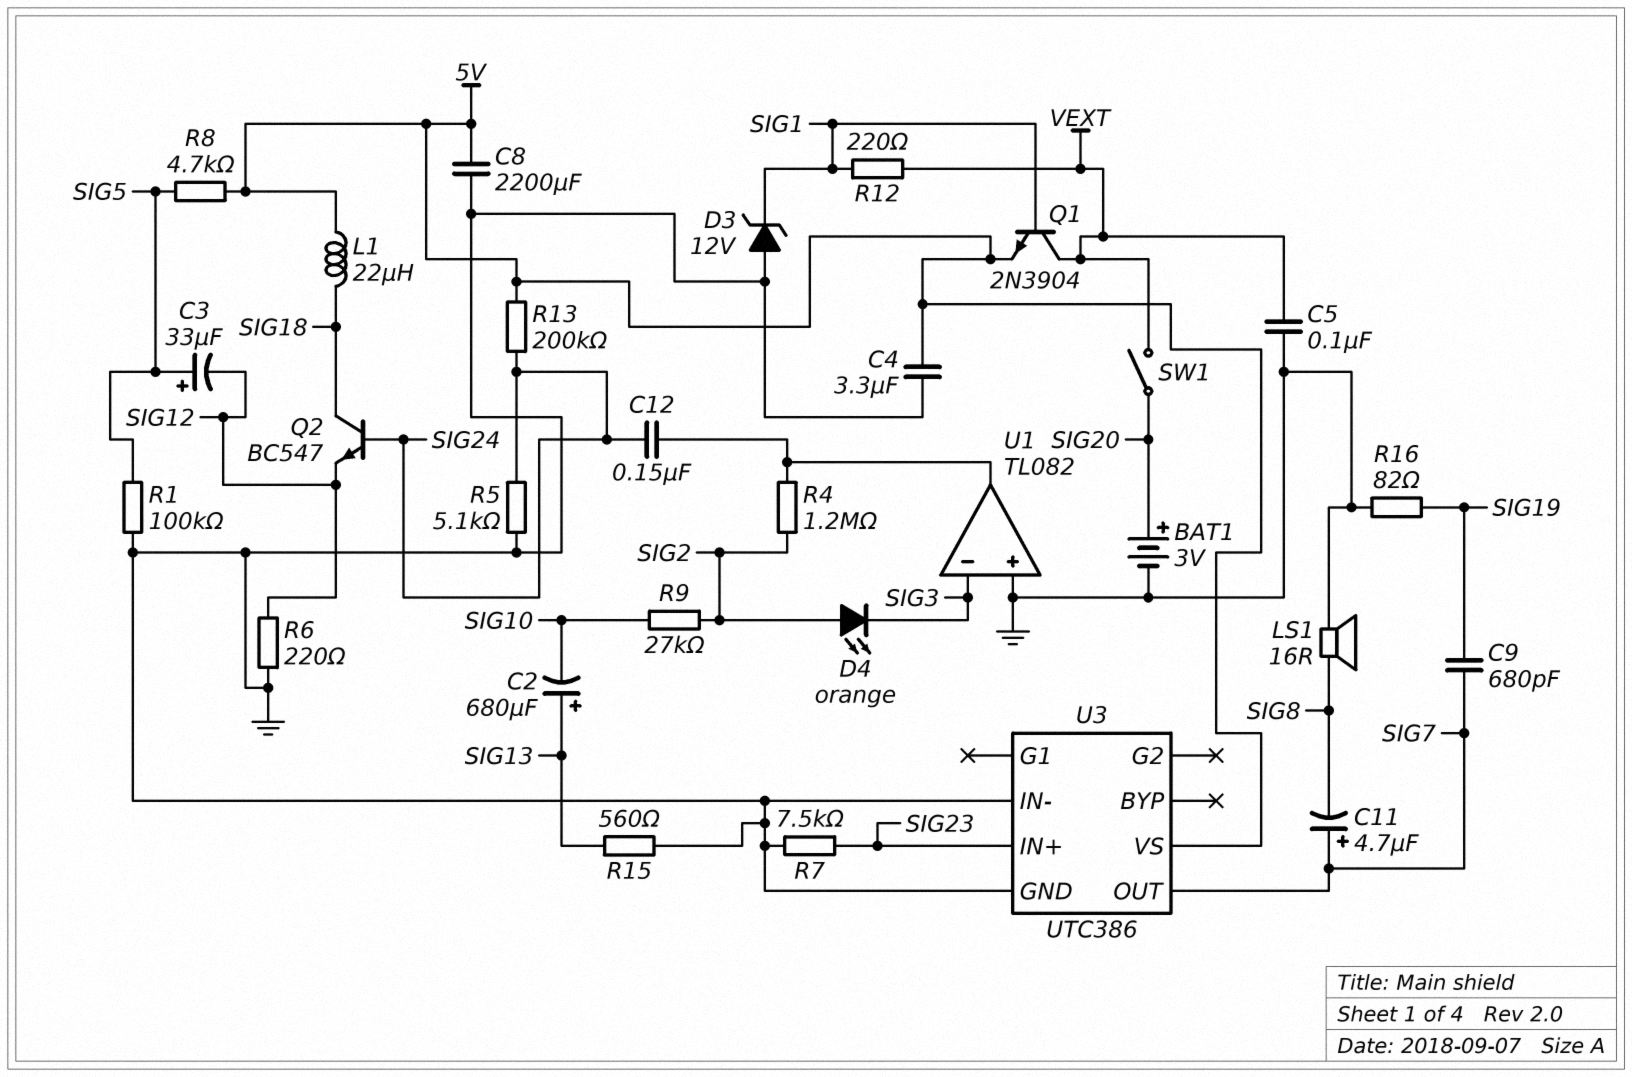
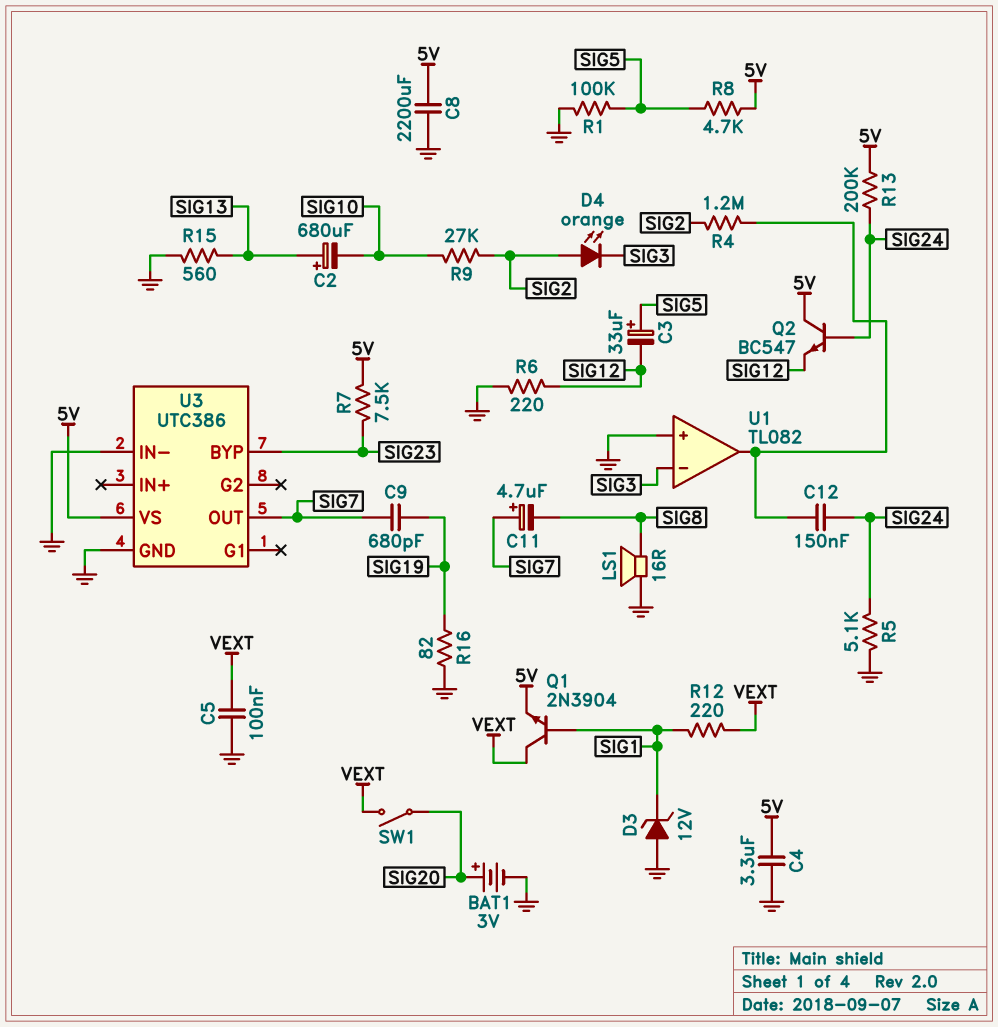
L1: 22uH (5V, SIG18) -> none
Q2: NPN BC547 (B SIG24, C SIG18, E SIG12) -> NPN BC547 (B SIG24, C 5V, E SIG12)
R7: 7.5k (GND, SIG23) -> 7.5k (5V, SIG23)
U3 pin BYP: none -> SIG23
U3 pin IN+: SIG23 -> none

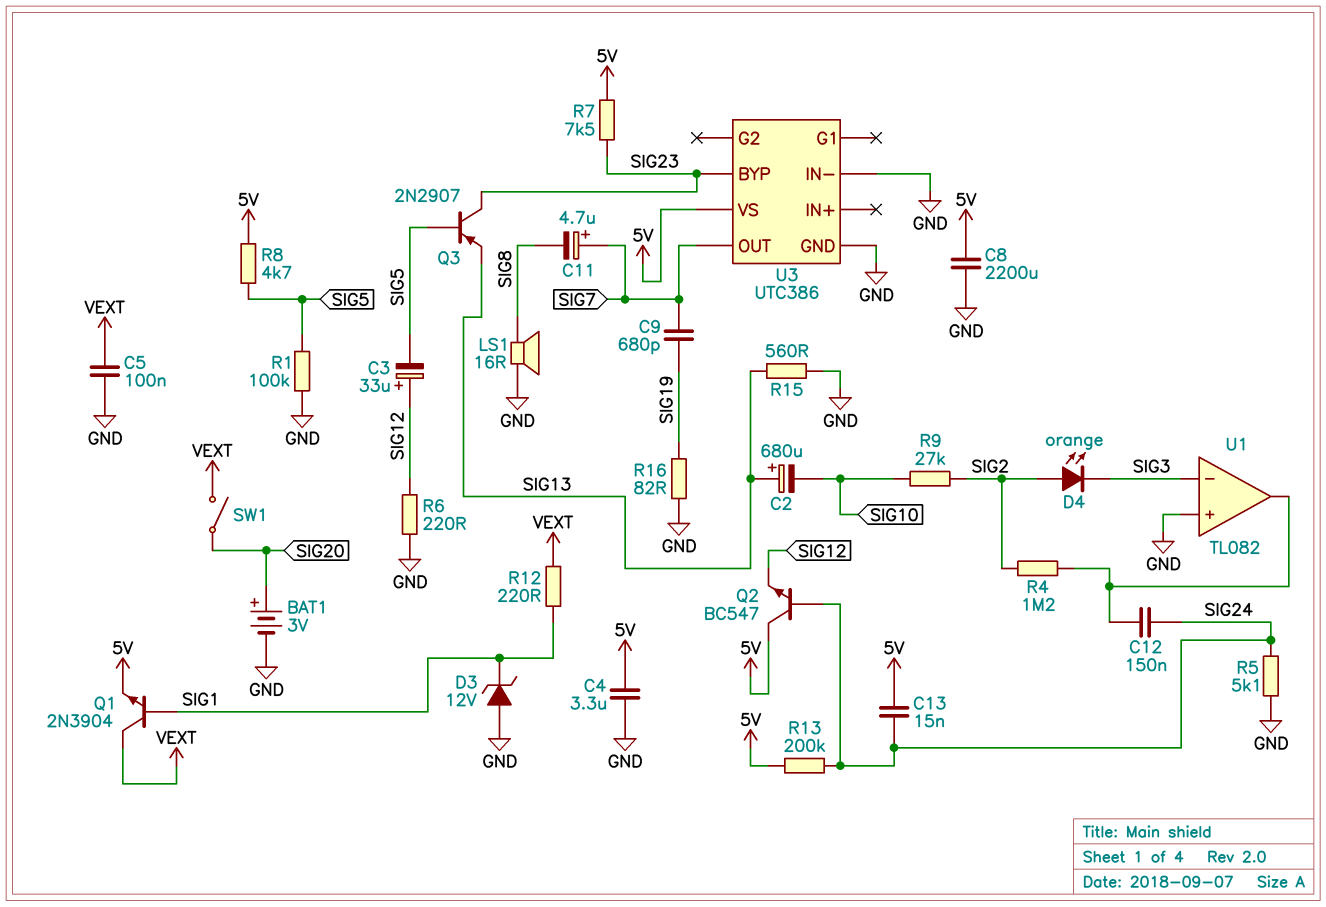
C3: 33uF (plus SIG5, minus SIG12) -> 33uF (plus SIG12, minus SIG5)
C13: none -> 15nF (5V, SIG24)
Q3: none -> PNP 2N2907 (B SIG5, C SIG23, E SIG13)

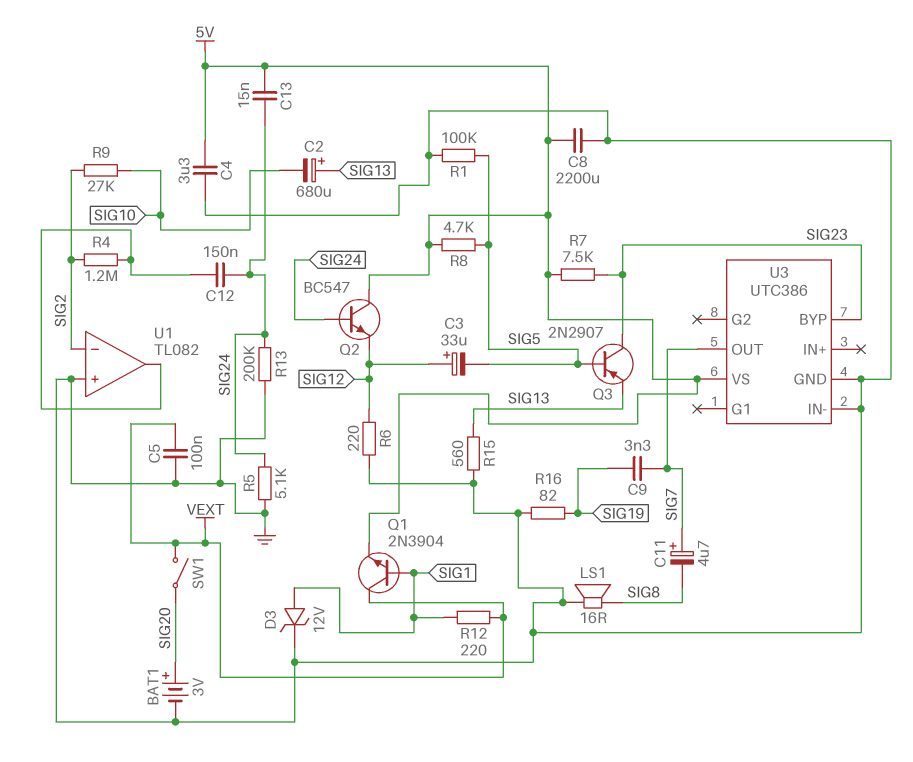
C9: 680pF (SIG7, SIG19) -> 3.3nF (SIG7, SIG19)
D3: zener 12V (A GND, K SIG1) -> zener 12V (A SIG1, K GND)
D4: LED orange (A SIG2, K SIG3) -> none
R13: 200k (5V, SIG24) -> 200k (GND, SIG24)
U1 pin in-: SIG3 -> SIG2

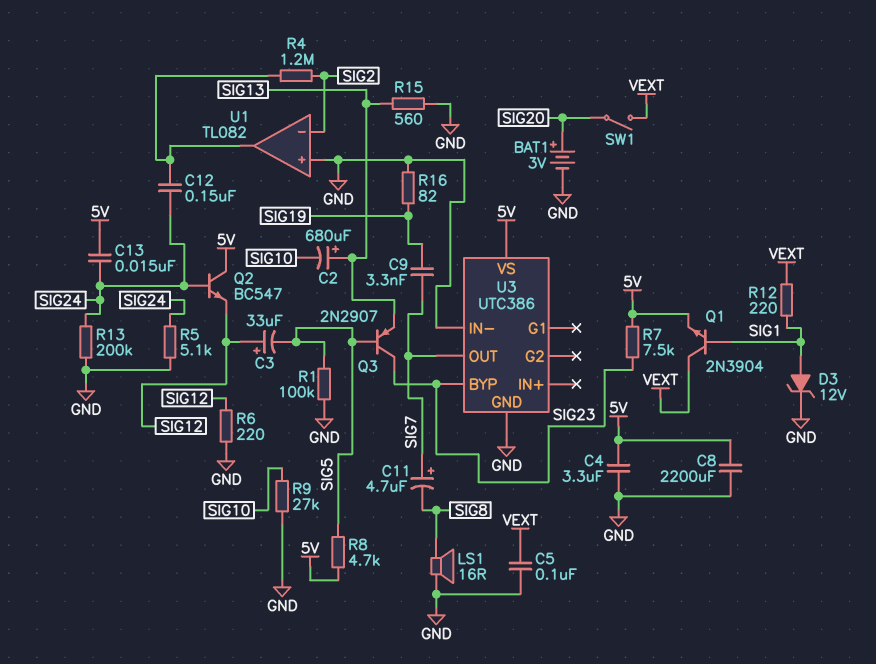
R9: 27k (SIG2, SIG10) -> 27k (GND, SIG10)

